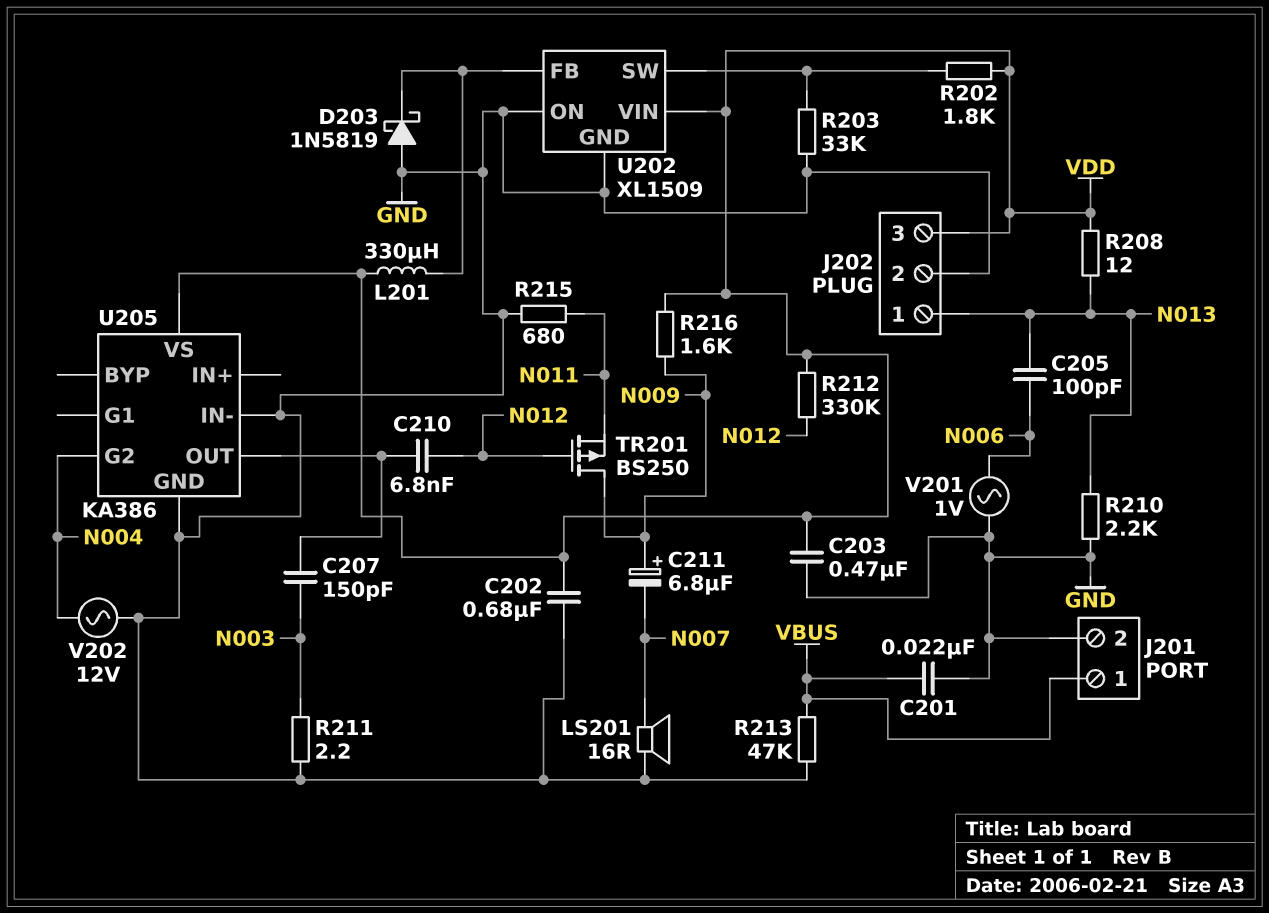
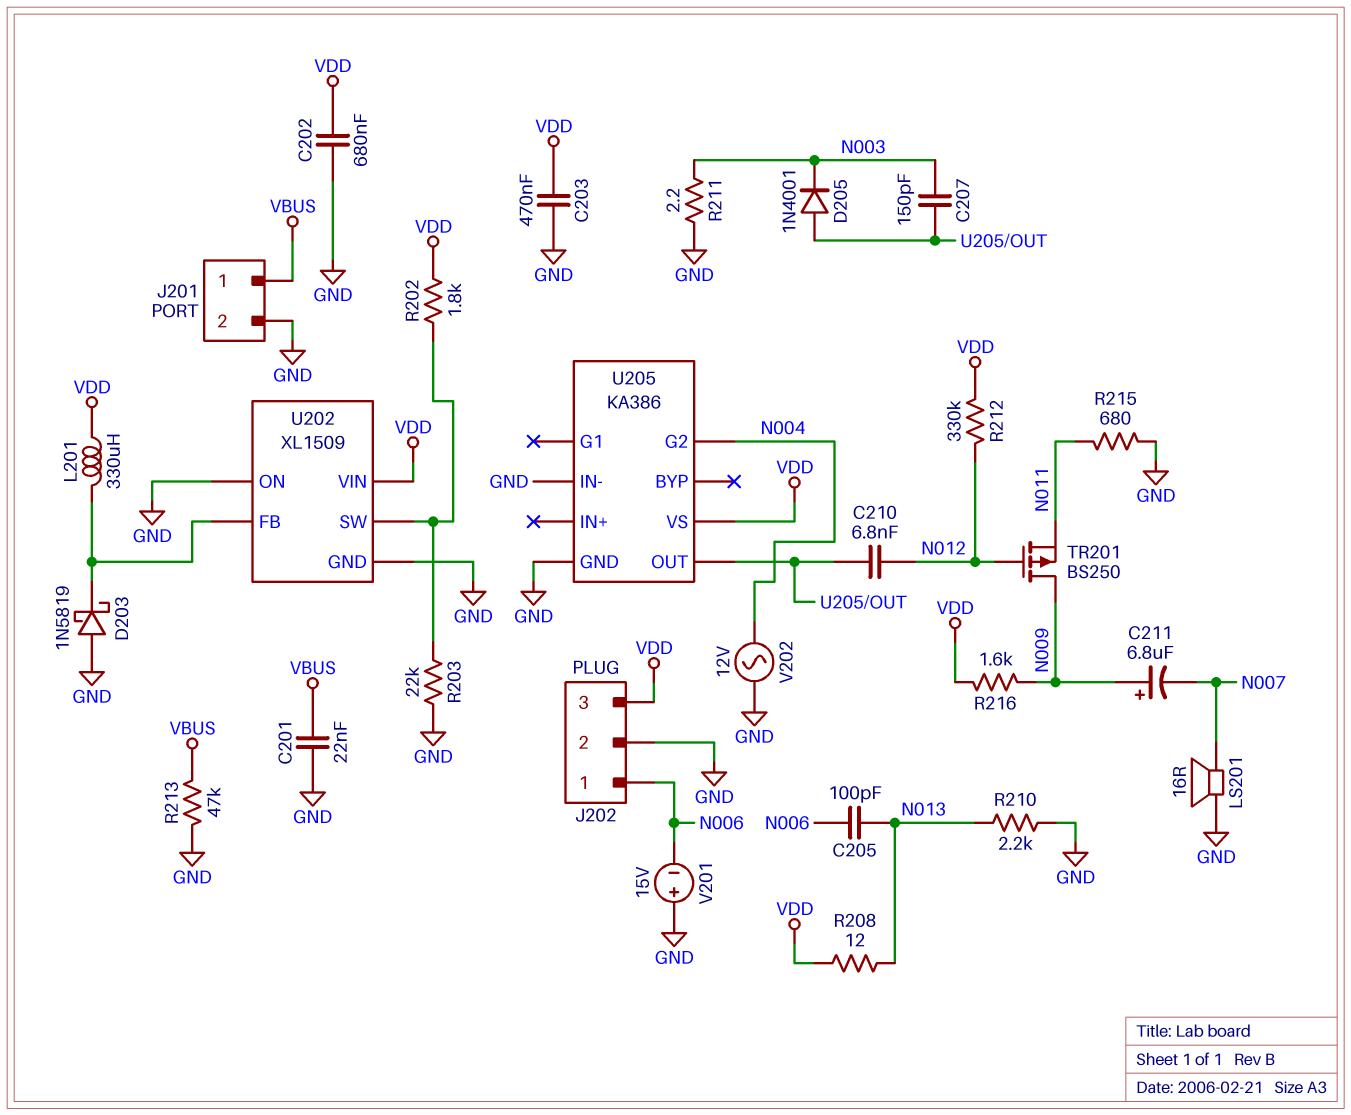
D205: none -> diode 1N4001 (A U205/OUT, K N003)
J202 pin 1: N013 -> N006
R203: 33k (GND, U202/SW) -> 22k (GND, U202/SW)
V201: AC 1V (GND, N006) -> 15V (plus GND, minus N006)

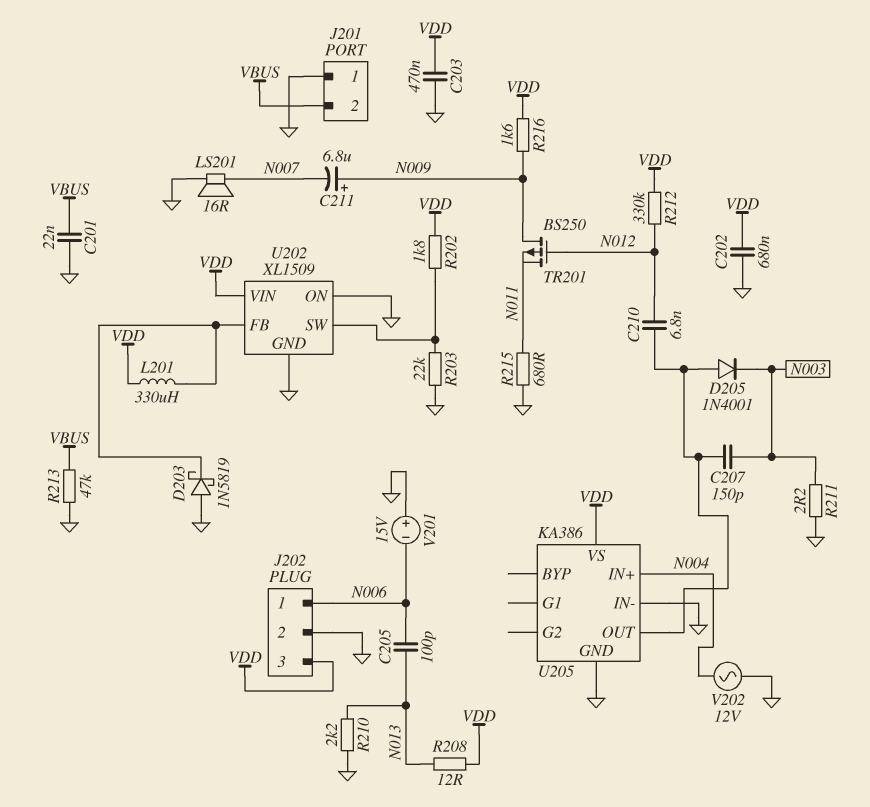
J201 pin 1: VBUS -> GND
J201 pin 2: GND -> VBUS
U205 pin G2: N004 -> none
U205 pin IN+: none -> N004

